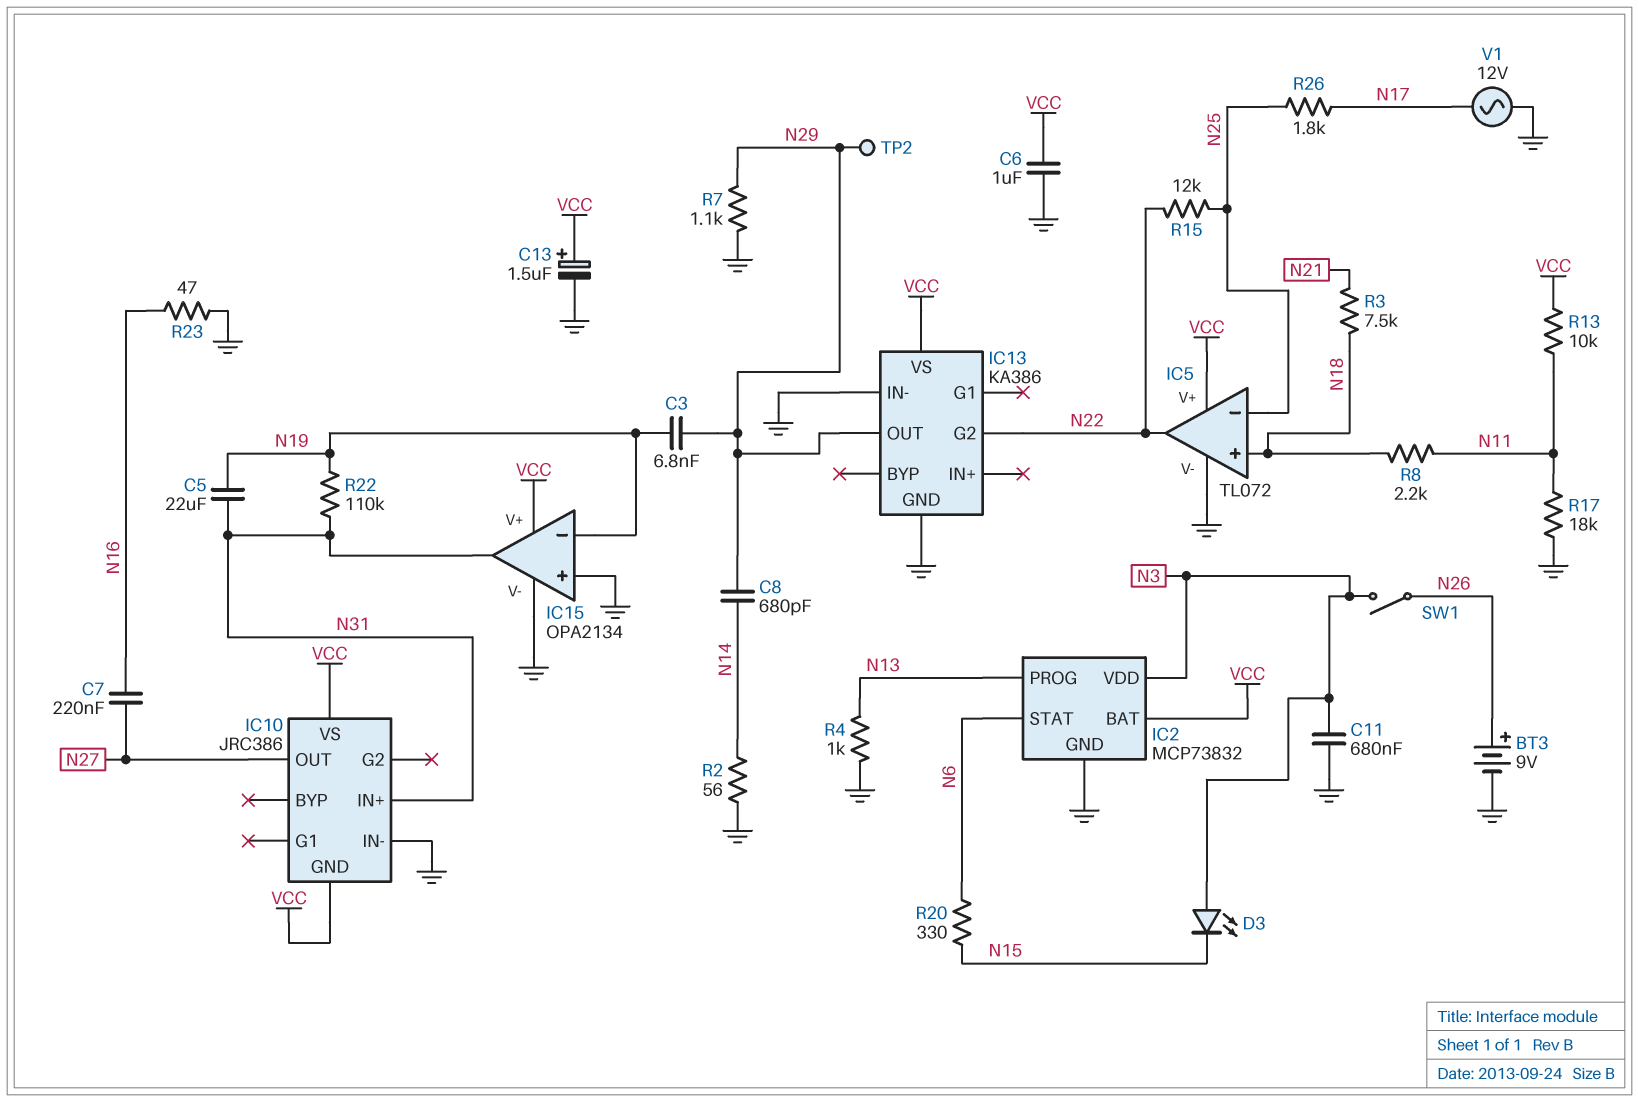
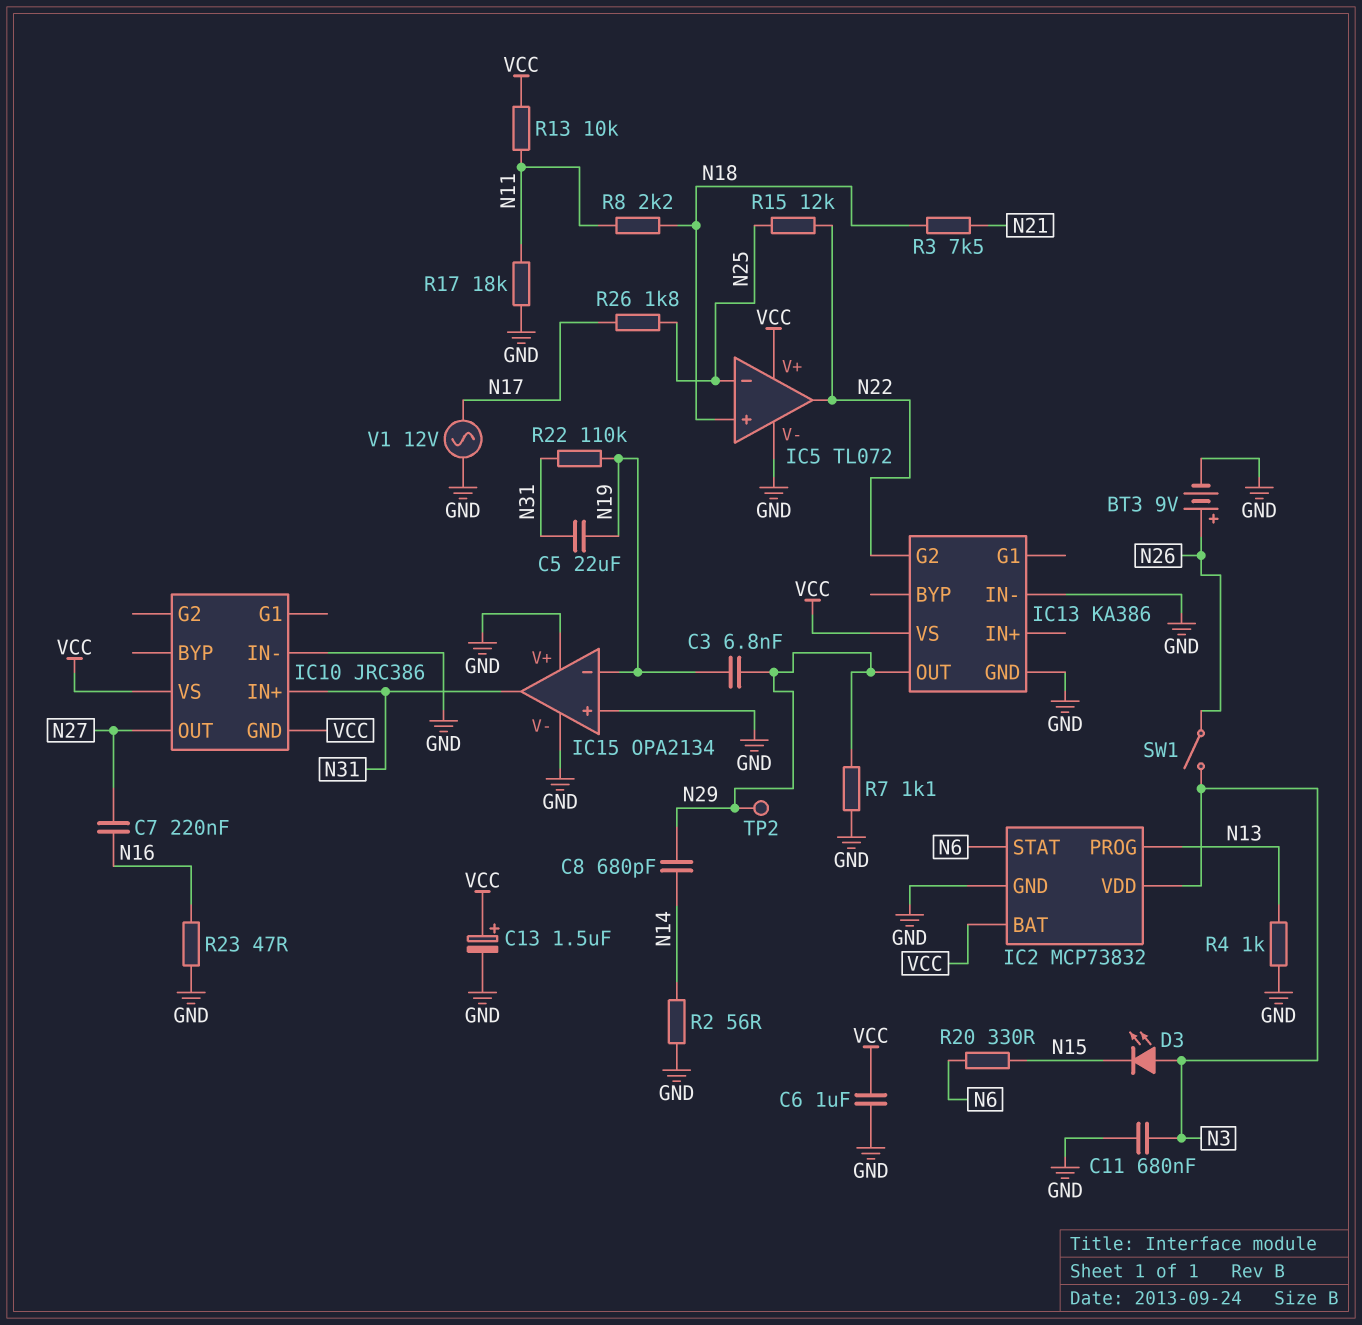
IC15 pin V+: VCC -> GND

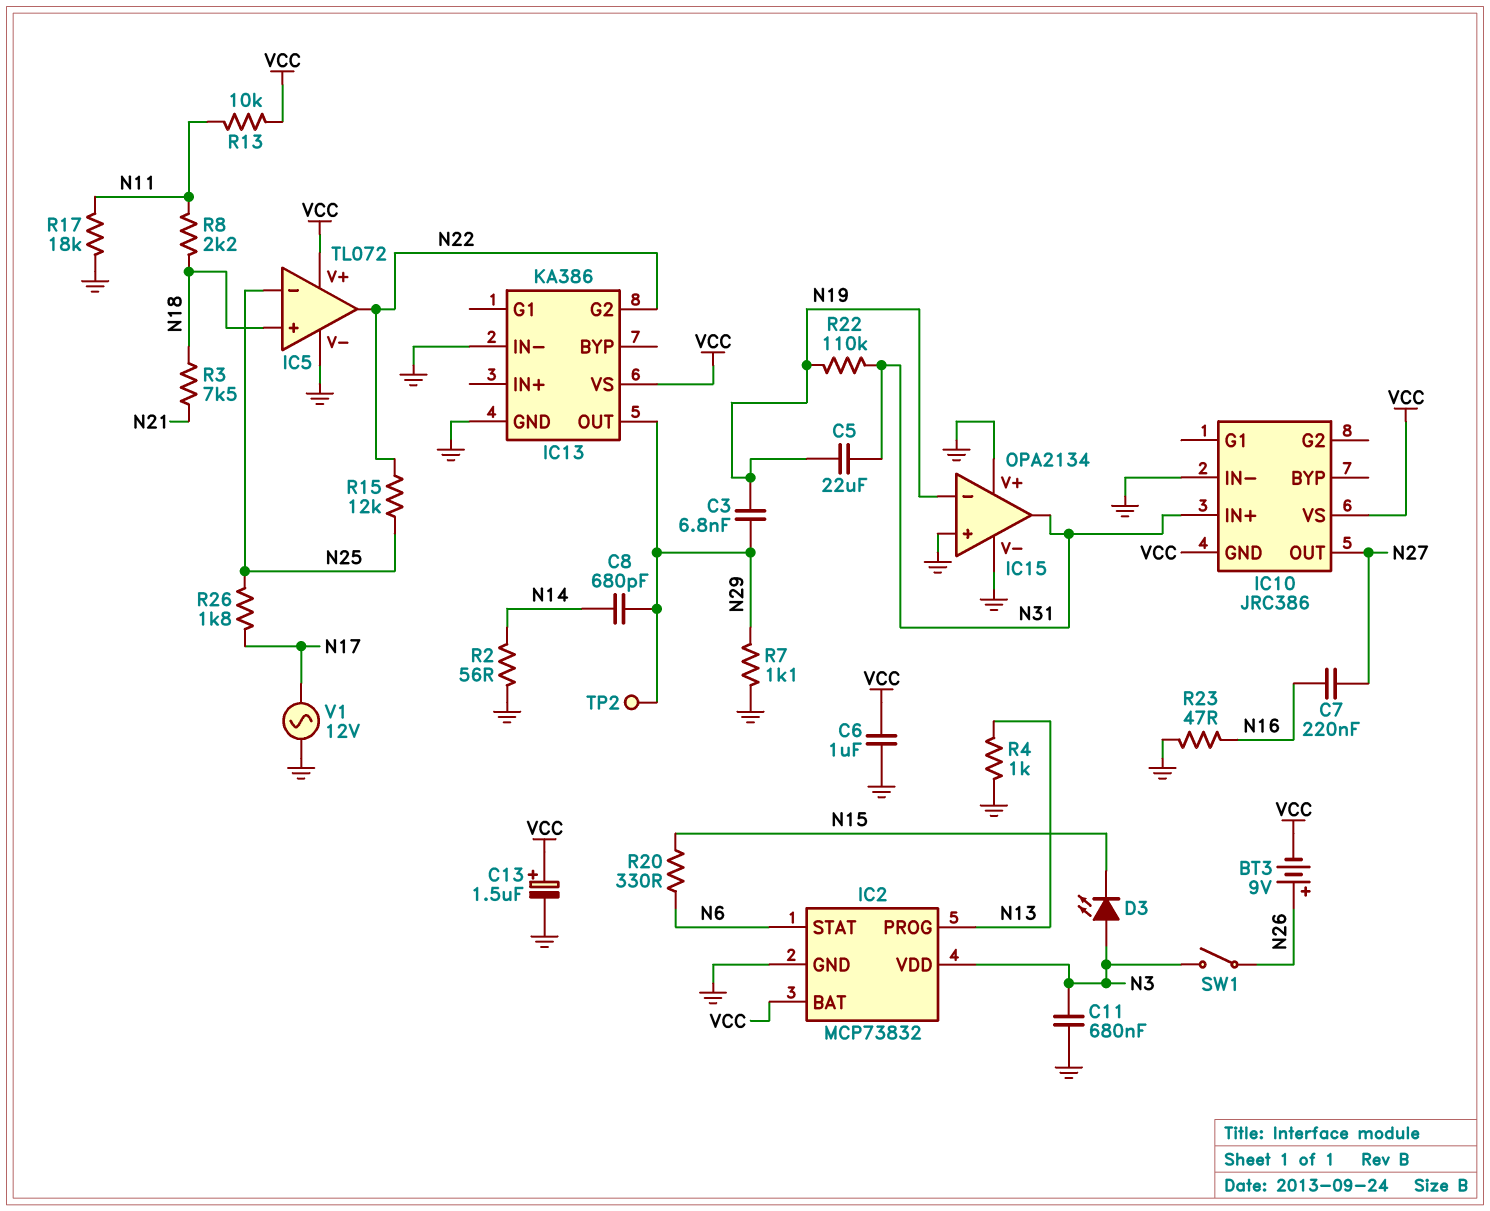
BT3: 9V (plus N26, minus GND) -> 9V (plus N26, minus VCC)

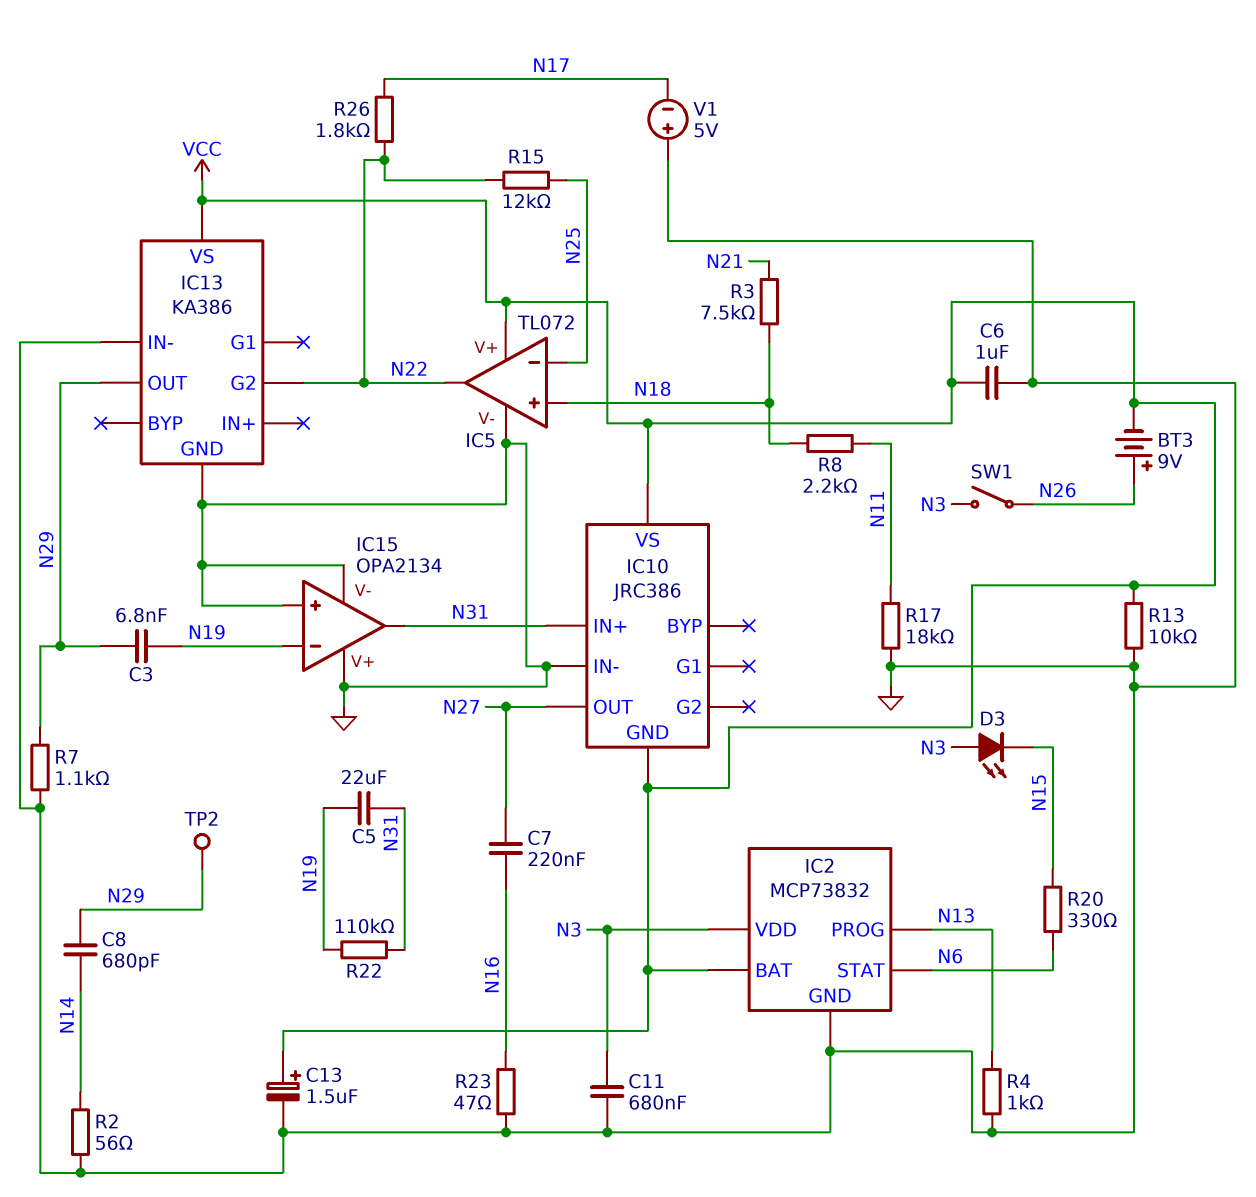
R13: 10k (N11, VCC) -> 10k (GND, VCC)
R26: 1.8k (N17, N25) -> 1.8k (N17, N22)
V1: AC 12V (GND, N17) -> 5V (plus GND, minus N17)

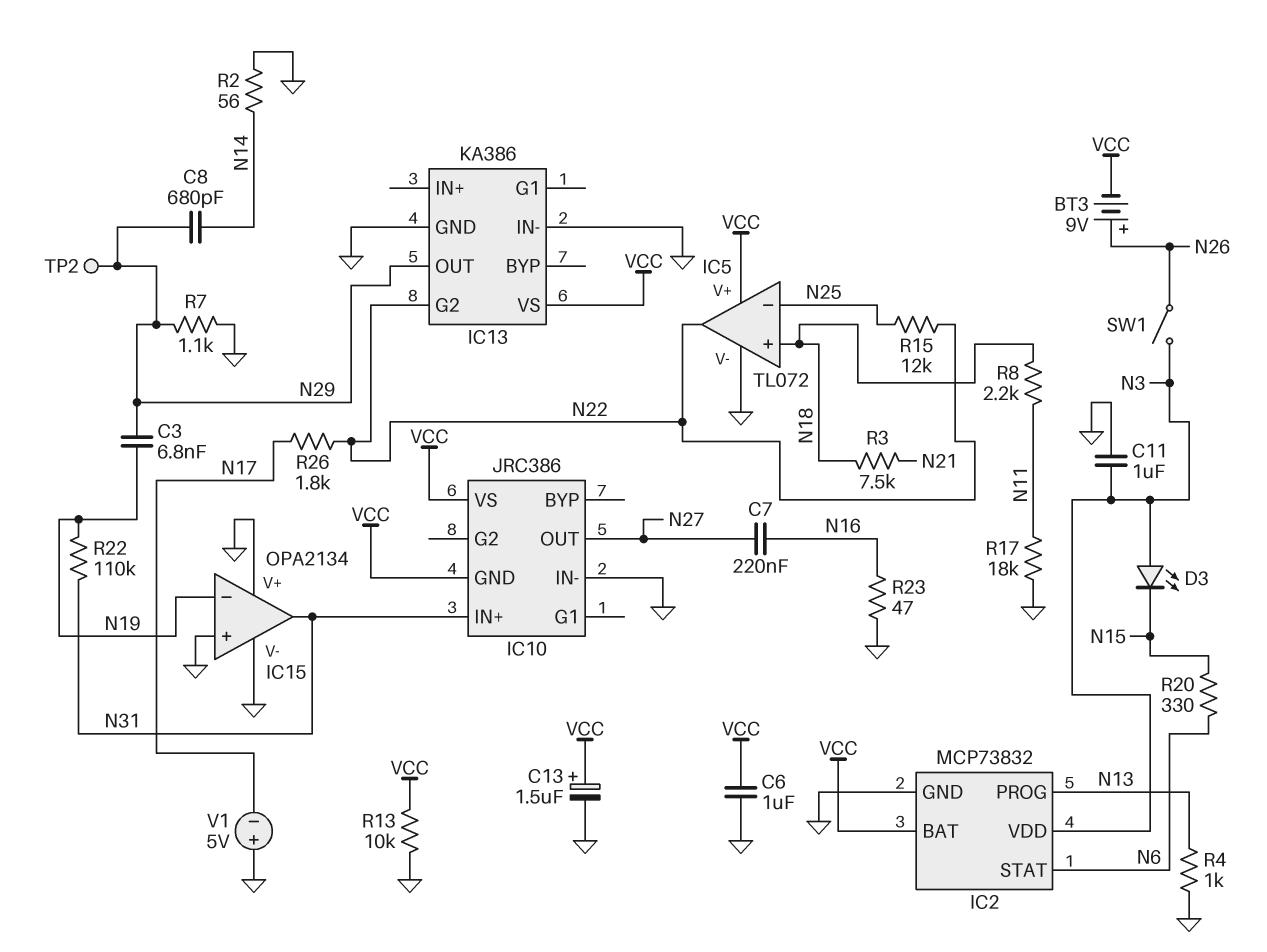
C5: 22uF (N19, N31) -> none
C11: 680nF (GND, N3) -> 1uF (GND, N3)

